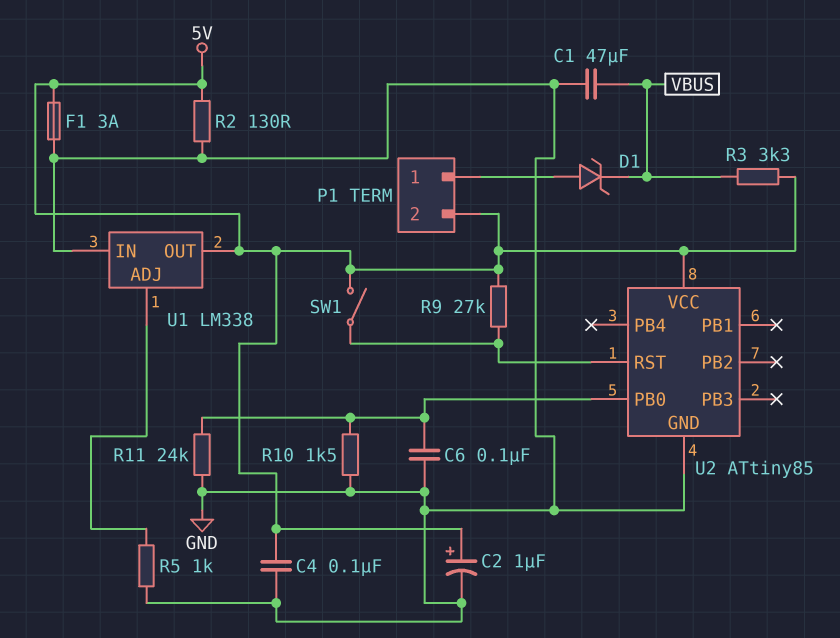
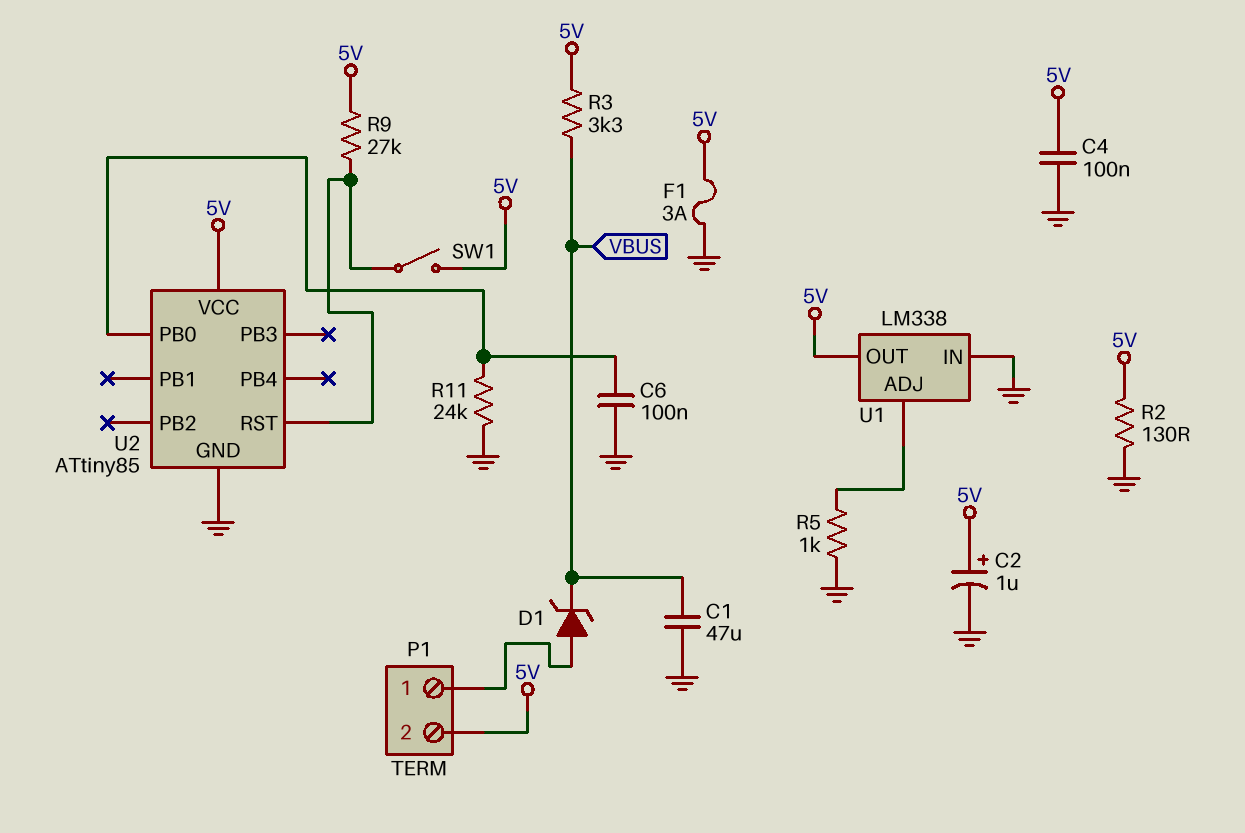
R10: 1.5k (GND, U2/PB0) -> none

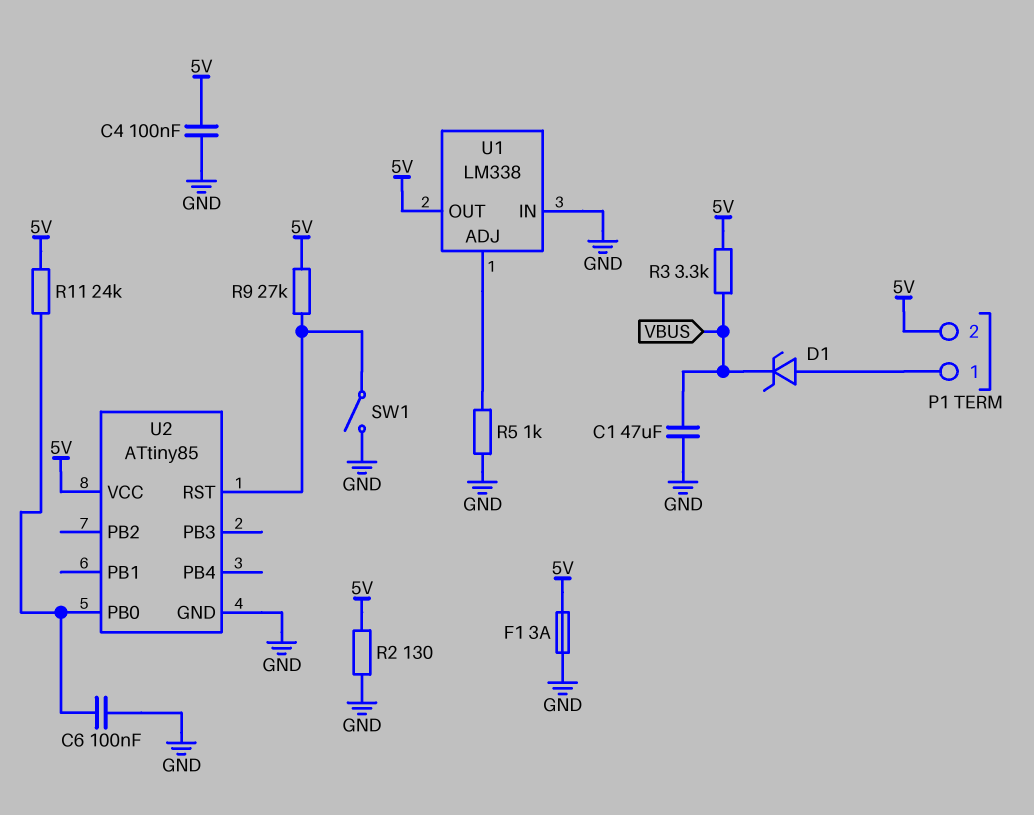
C2: 1uF (plus 5V, minus GND) -> none
R11: 24k (GND, U2/PB0) -> 24k (5V, U2/PB0)
SW1: switch (5V, U2/RST) -> switch (GND, U2/RST)

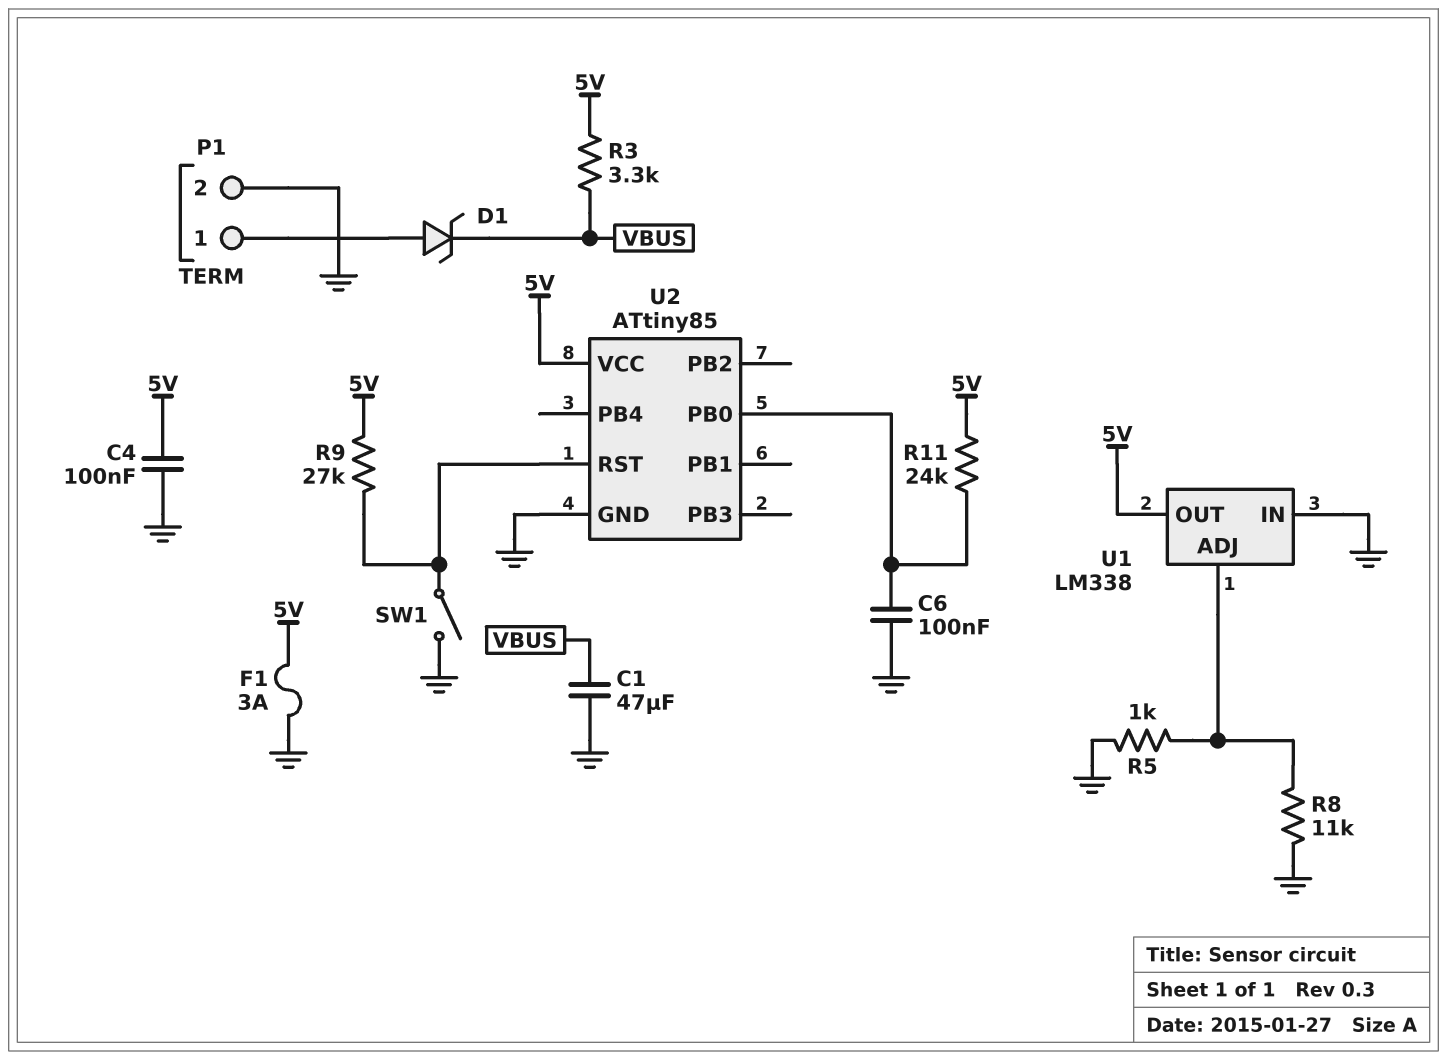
P1 pin 2: 5V -> GND
R2: 130 (5V, GND) -> none
R8: none -> 11k (GND, U1/ADJ)

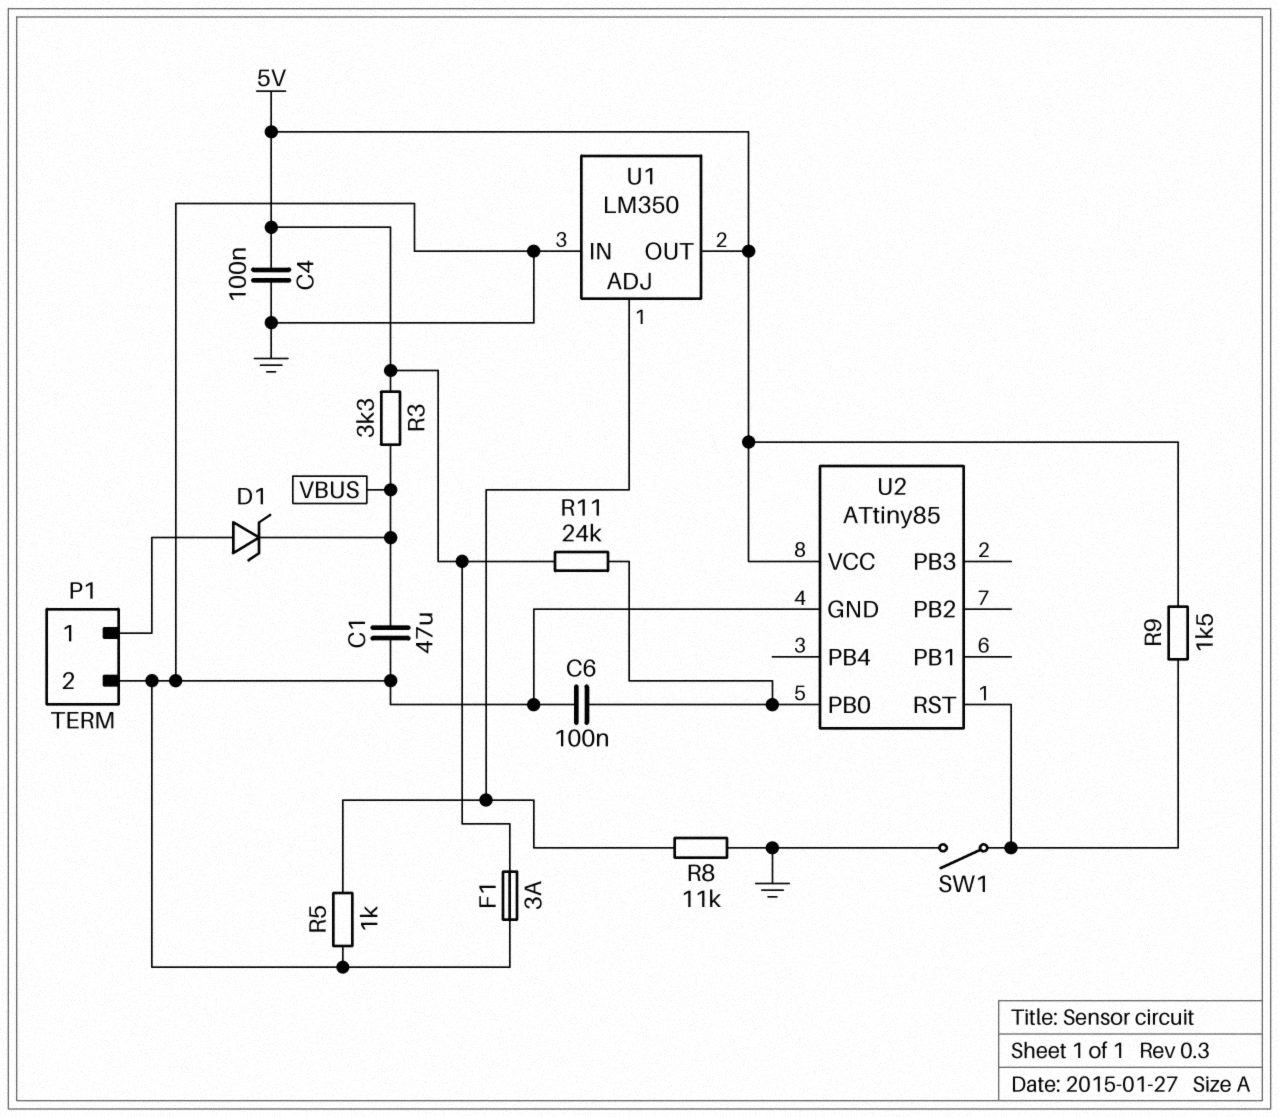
R9: 27k (5V, U2/RST) -> 1.5k (5V, U2/RST)
U1: LM338 -> LM350

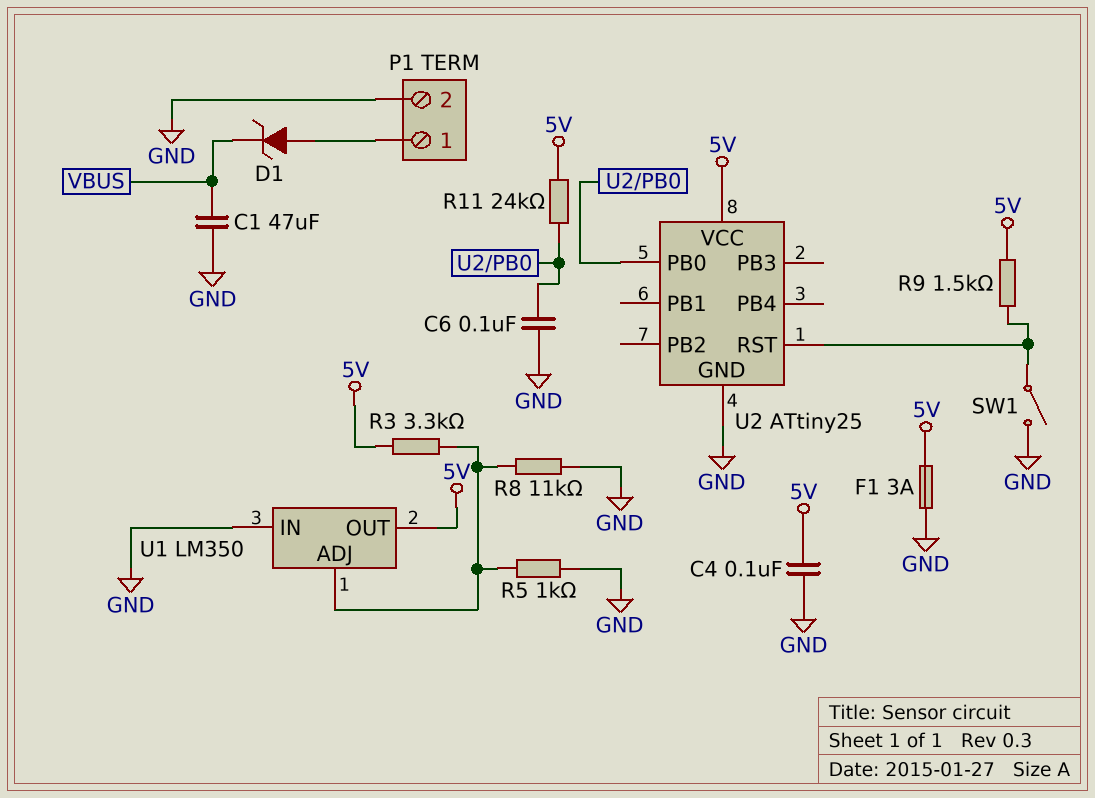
R3: 3.3k (5V, VBUS) -> 3.3k (5V, U1/ADJ)
U2: ATtiny85 -> ATtiny25

